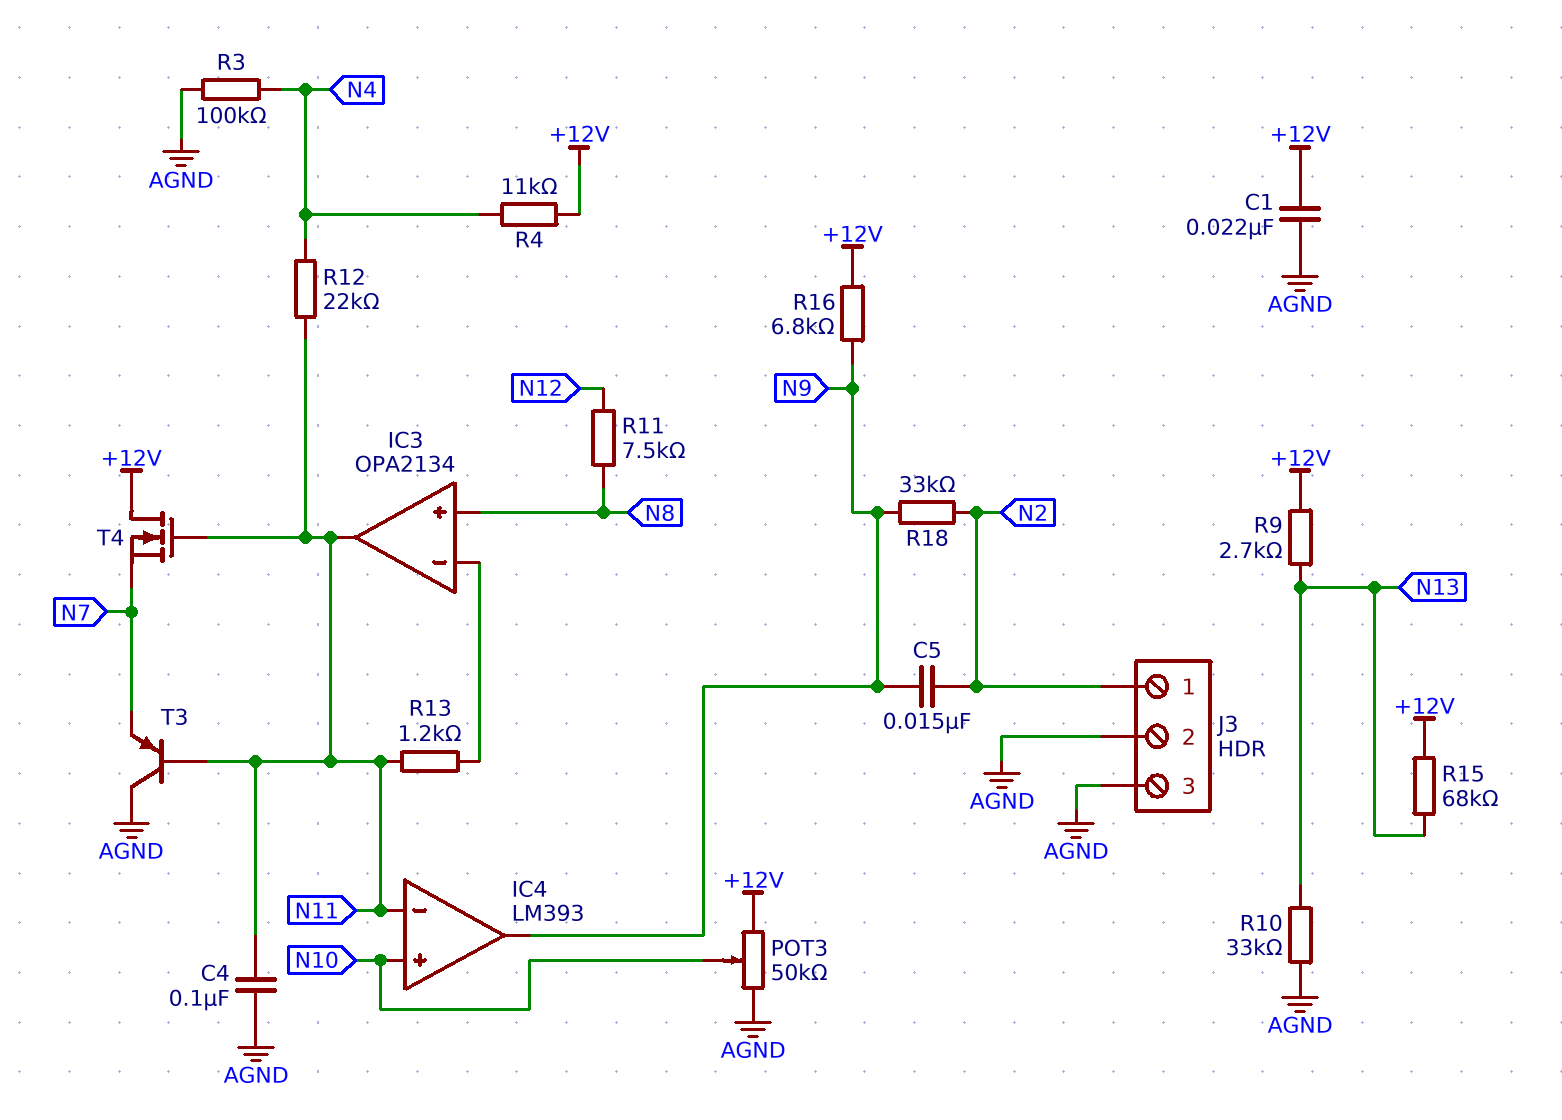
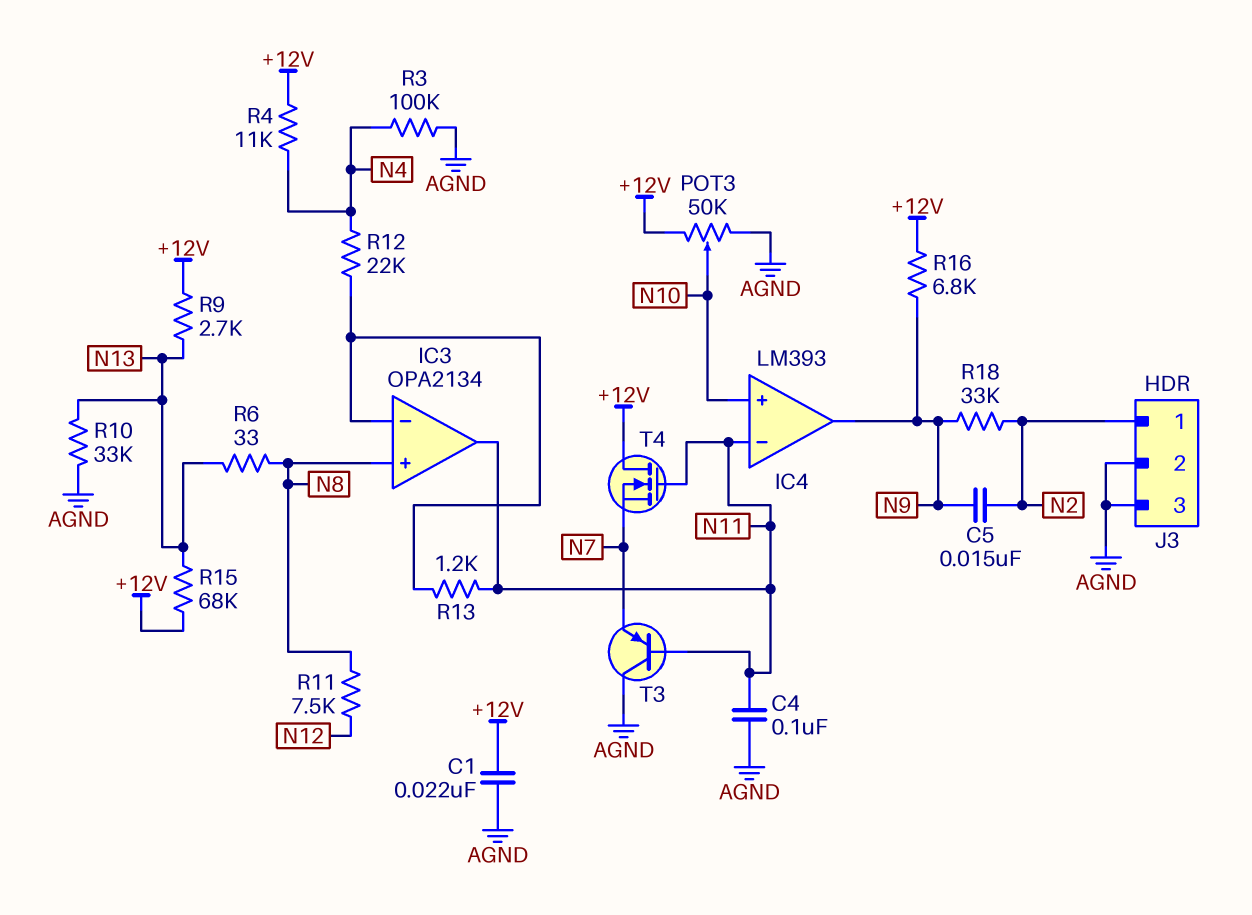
R6: none -> 33 (N8, N13)
R12: 22k (N4, N11) -> 22k (IC3/in-, N4)

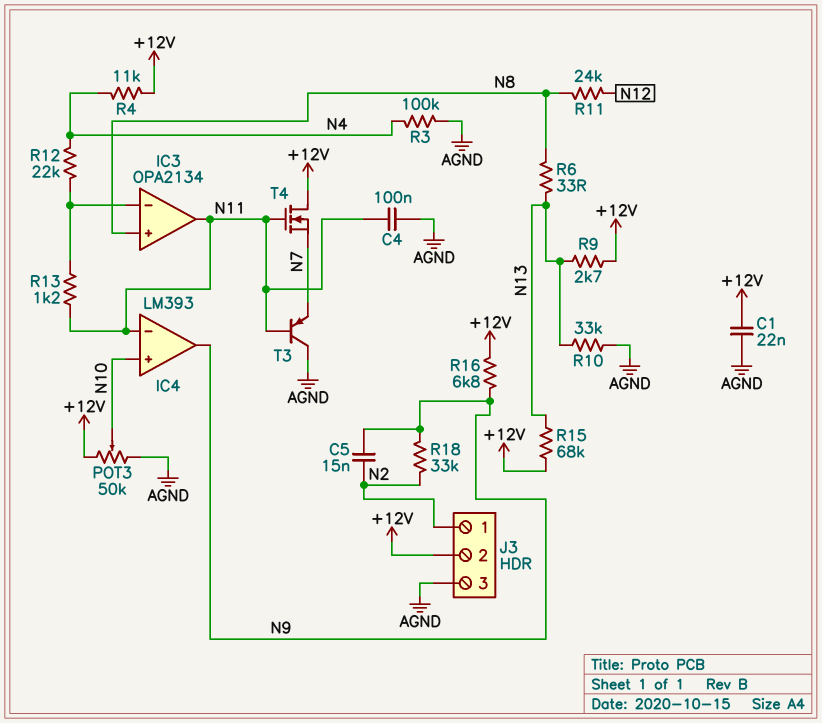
J3 pin 2: AGND -> +12V
R11: 7.5k (N8, N12) -> 24k (N8, N12)

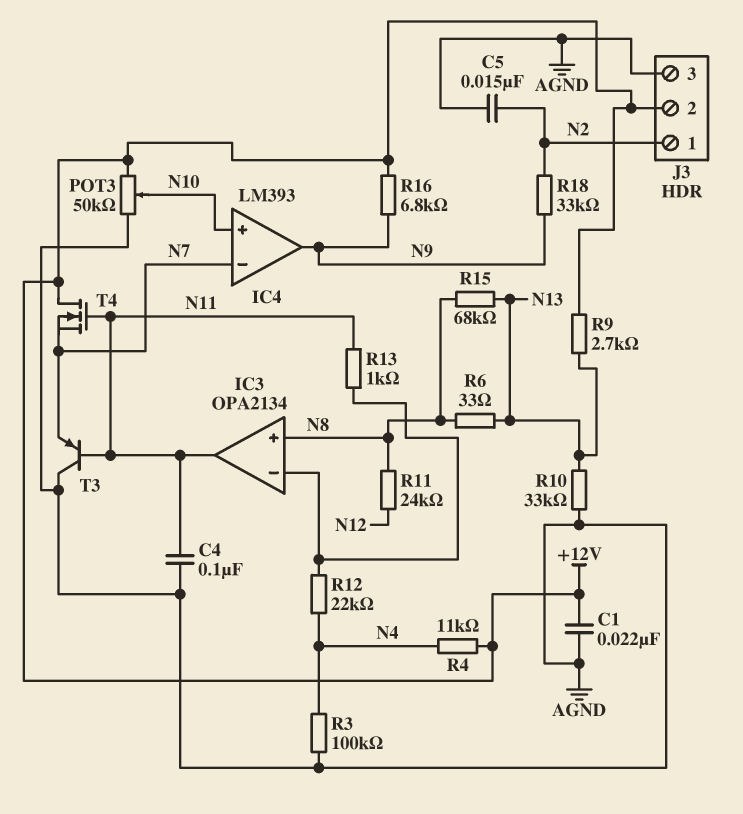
C5: 15nF (N2, N9) -> 15nF (AGND, N2)
IC4 pin in-: N11 -> N7
R13: 1.2k (IC3/in-, N11) -> 1k (IC3/in-, N11)
R15: 68k (+12V, N13) -> 68k (N8, N13)

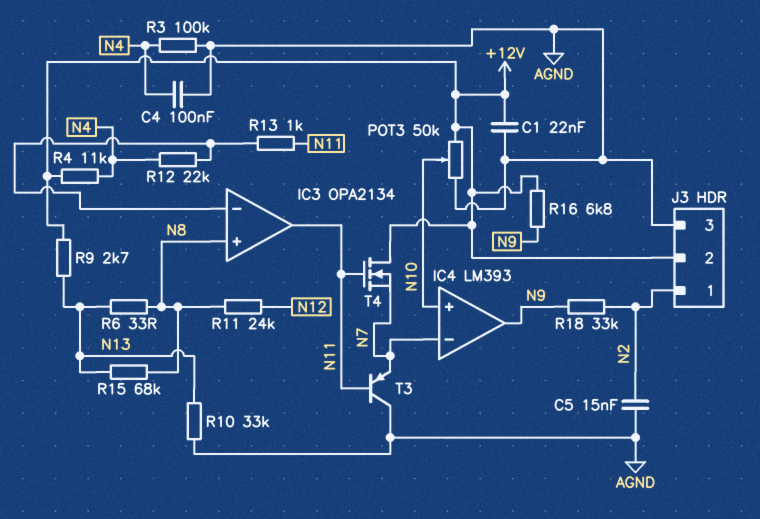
C4: 100nF (AGND, N11) -> 100nF (AGND, N4)

